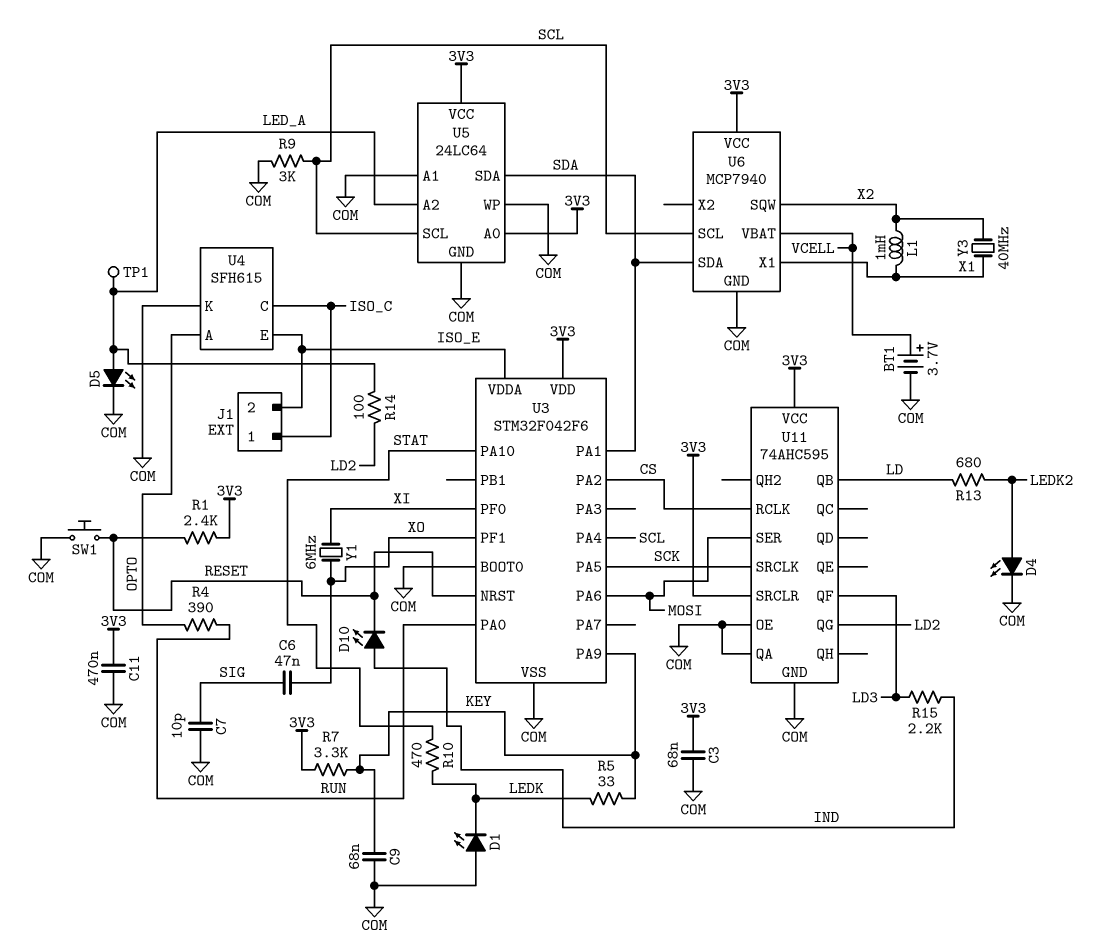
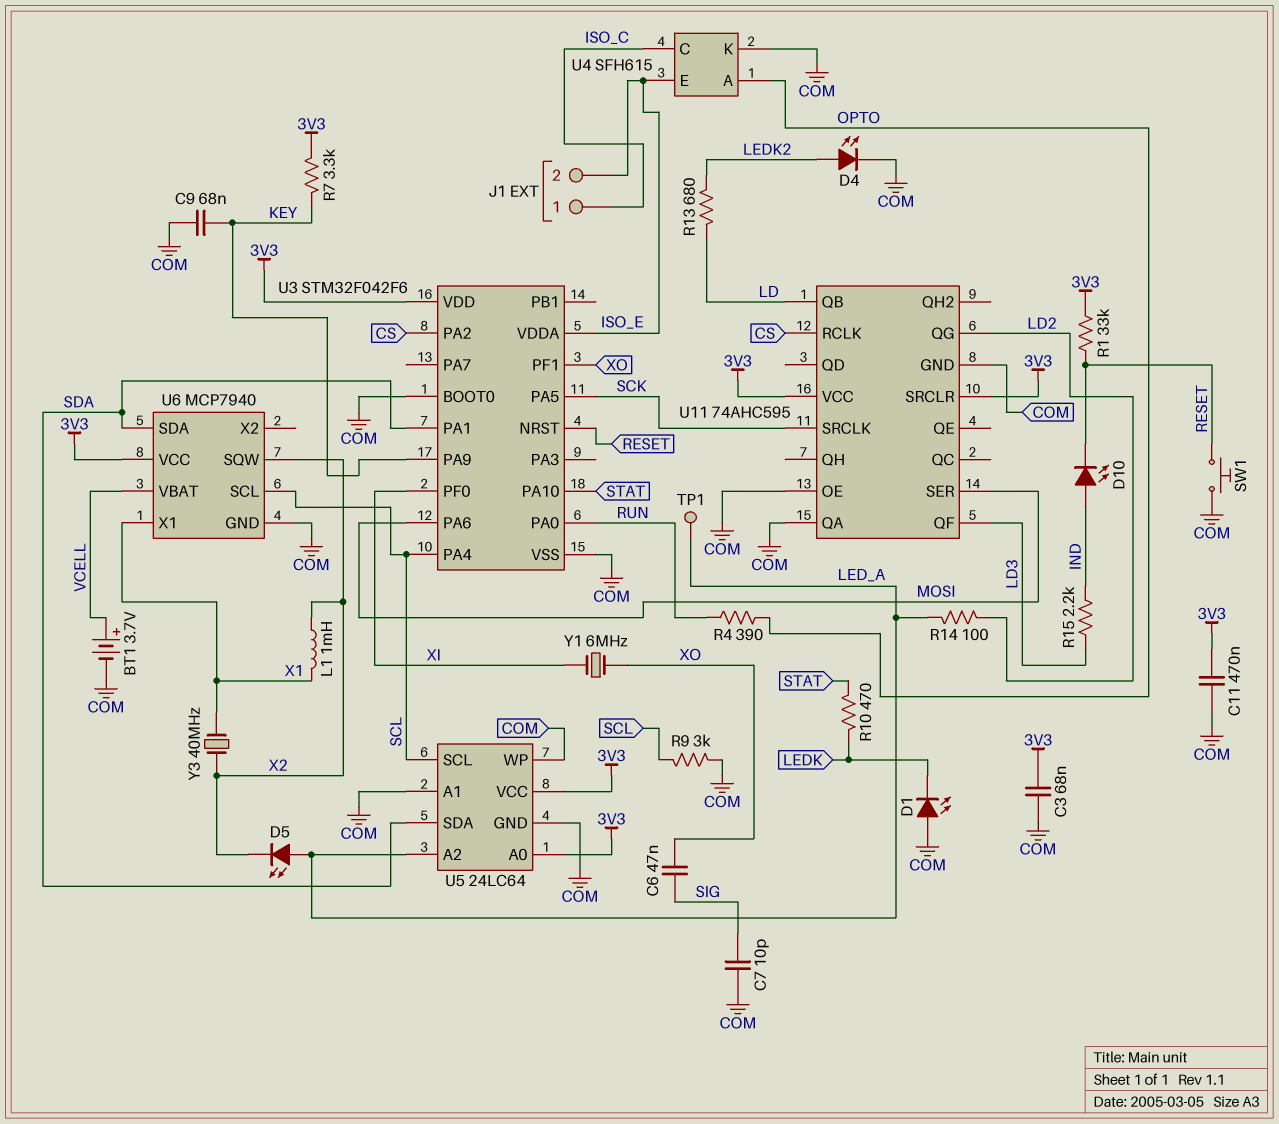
D5: LED (A LED_A, K COM) -> LED (A LED_A, K X2)
R1: 2.4k (3V3, RESET) -> 33k (3V3, RESET)
R5: 33 (KEY, LEDK) -> none

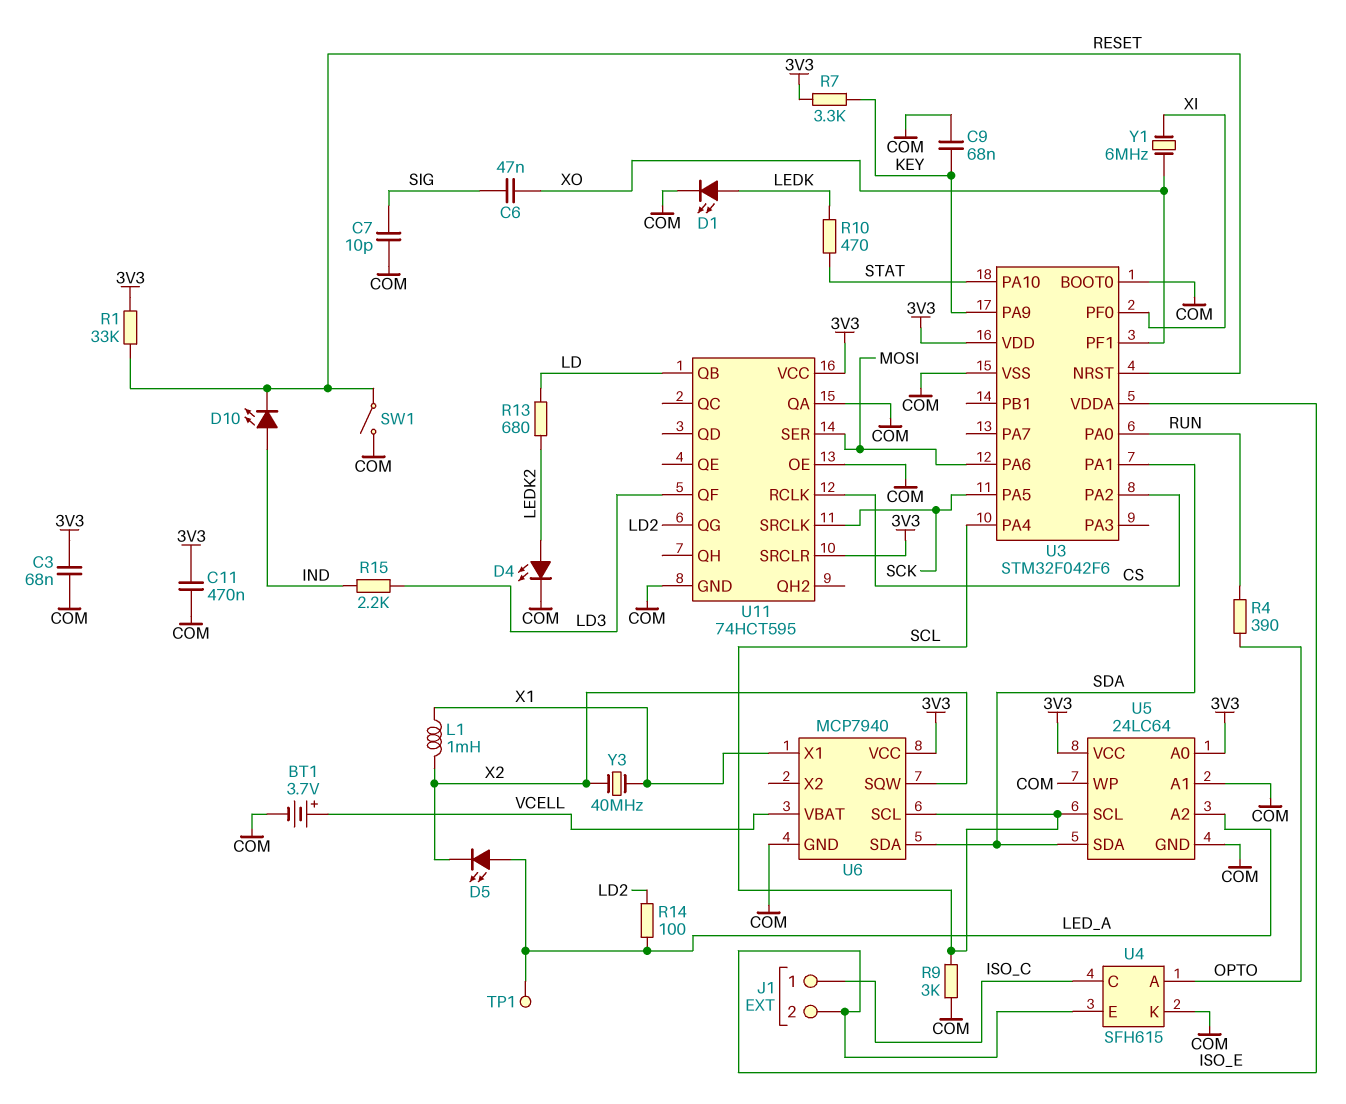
D1: LED (A COM, K LEDK) -> LED (A LEDK, K COM)
SW1: button (COM, RESET) -> switch (COM, RESET)
U11: 74AHC595 -> 74HCT595

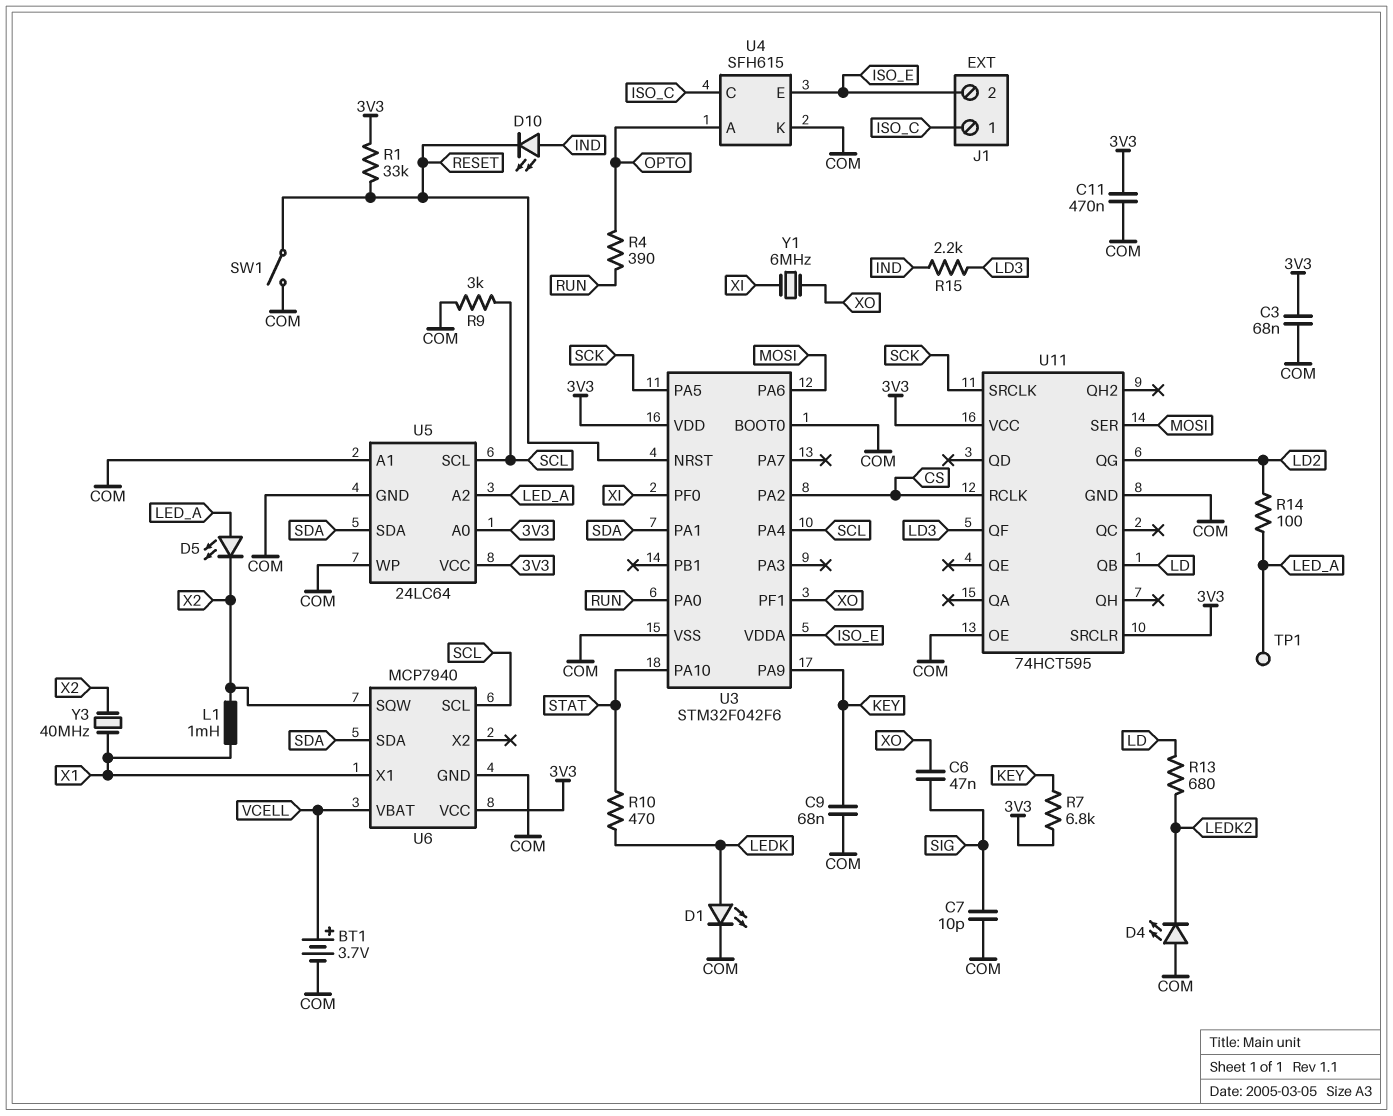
D4: LED (A LEDK2, K COM) -> LED (A COM, K LEDK2)
R7: 3.3k (3V3, KEY) -> 6.8k (3V3, KEY)
U11 pin QA: COM -> none

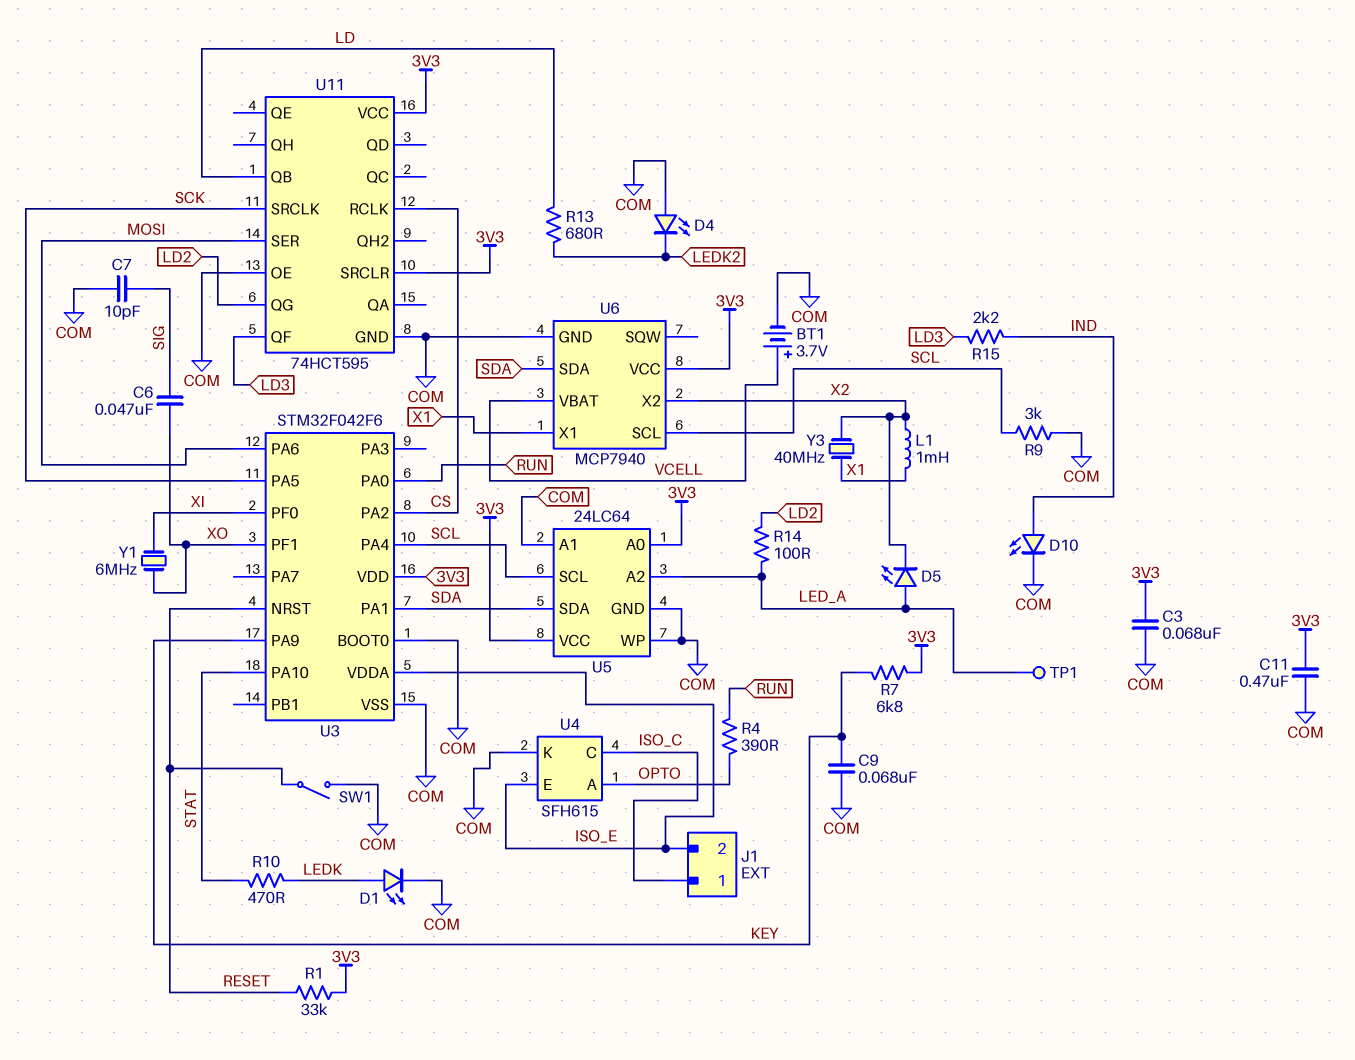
D10: LED (A IND, K RESET) -> LED (A IND, K COM)
U6 pin SQW: X2 -> none
U6 pin X2: none -> X2

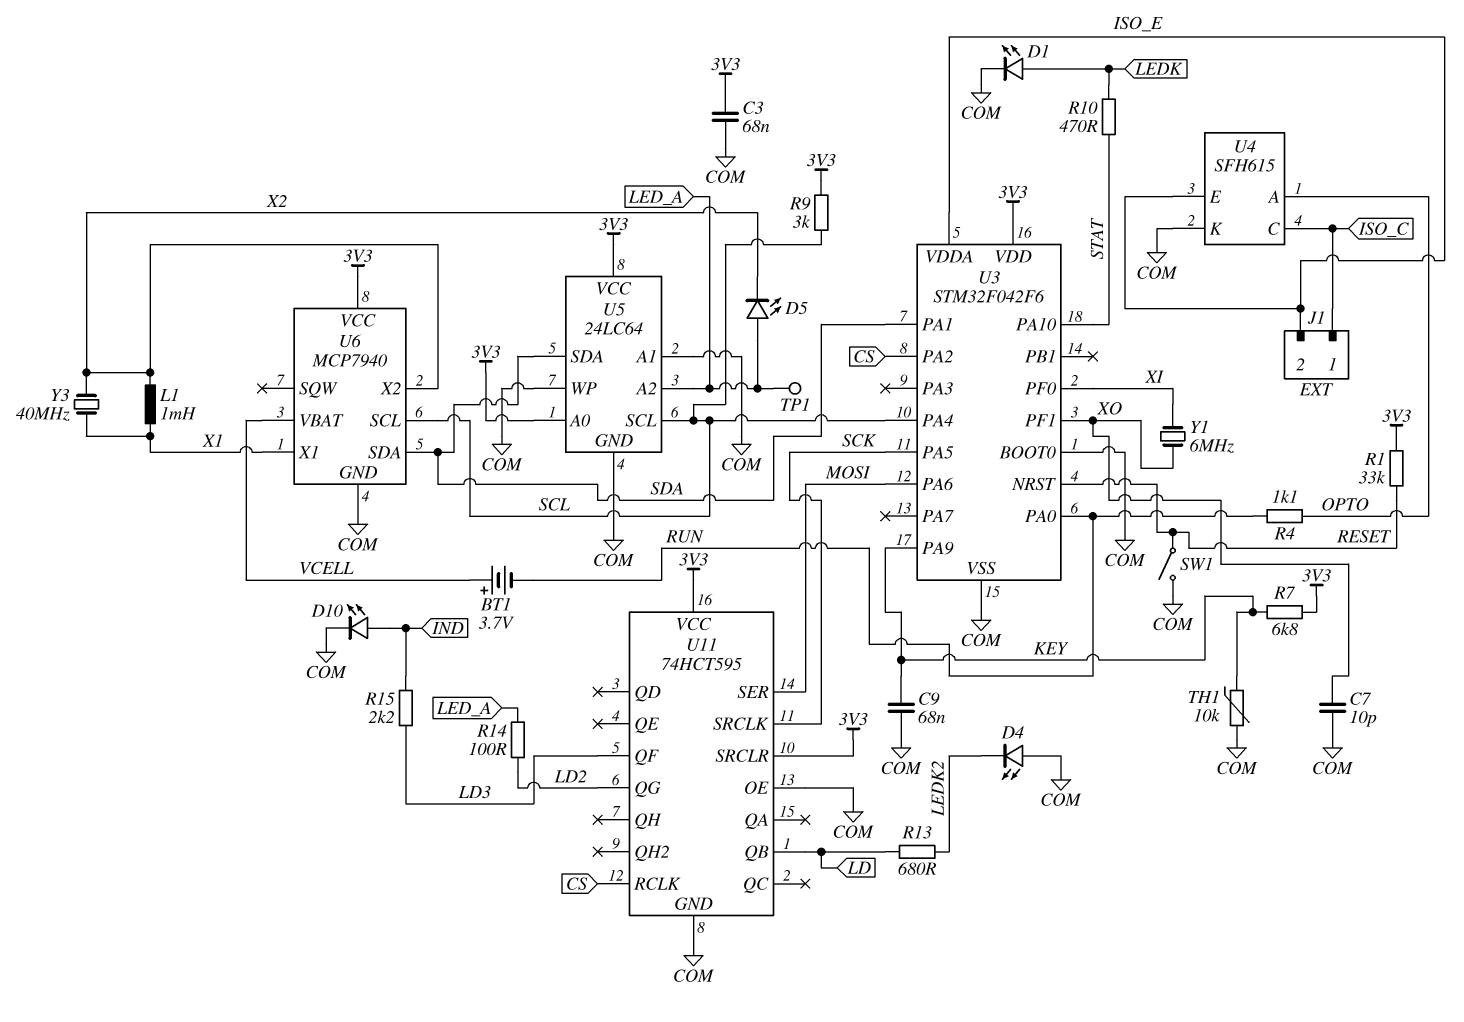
BT1: 3.7V (plus VCELL, minus COM) -> 3.7V (plus VCELL, minus RUN)
C6: 47nF (SIG, XO) -> none
C7: 10pF (COM, SIG) -> 10pF (COM, XO)
C11: 470nF (3V3, COM) -> none
R4: 390 (OPTO, RUN) -> 1.1k (OPTO, RUN)
R9: 3k (COM, SCL) -> 3k (3V3, SCL)
TH1: none -> 10k (COM, KEY)

